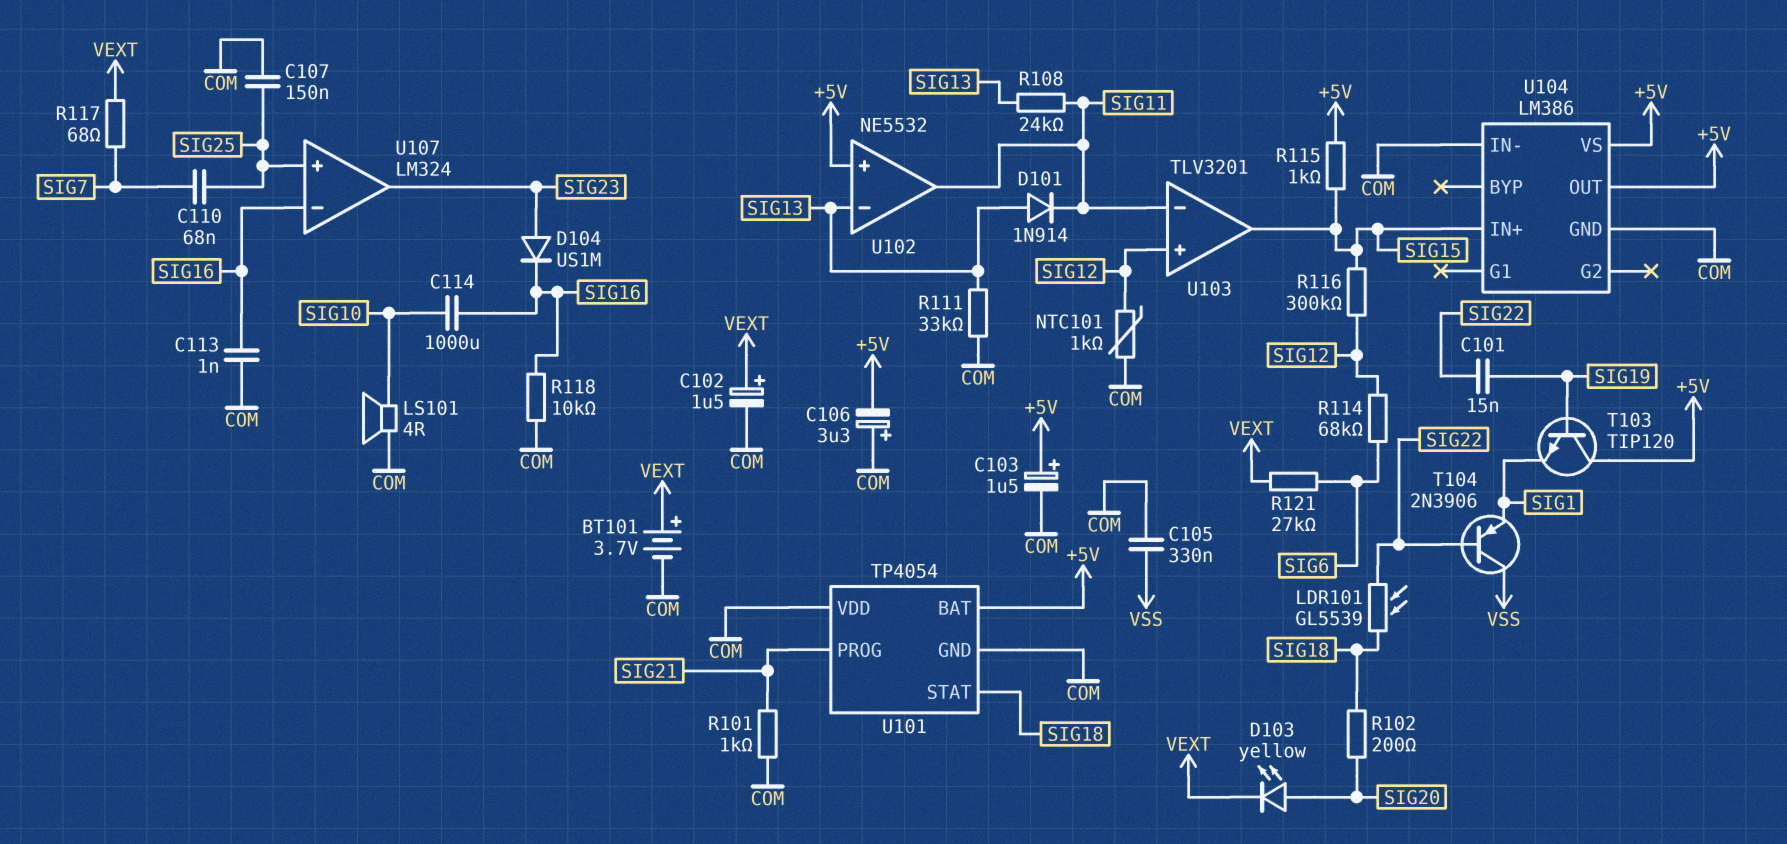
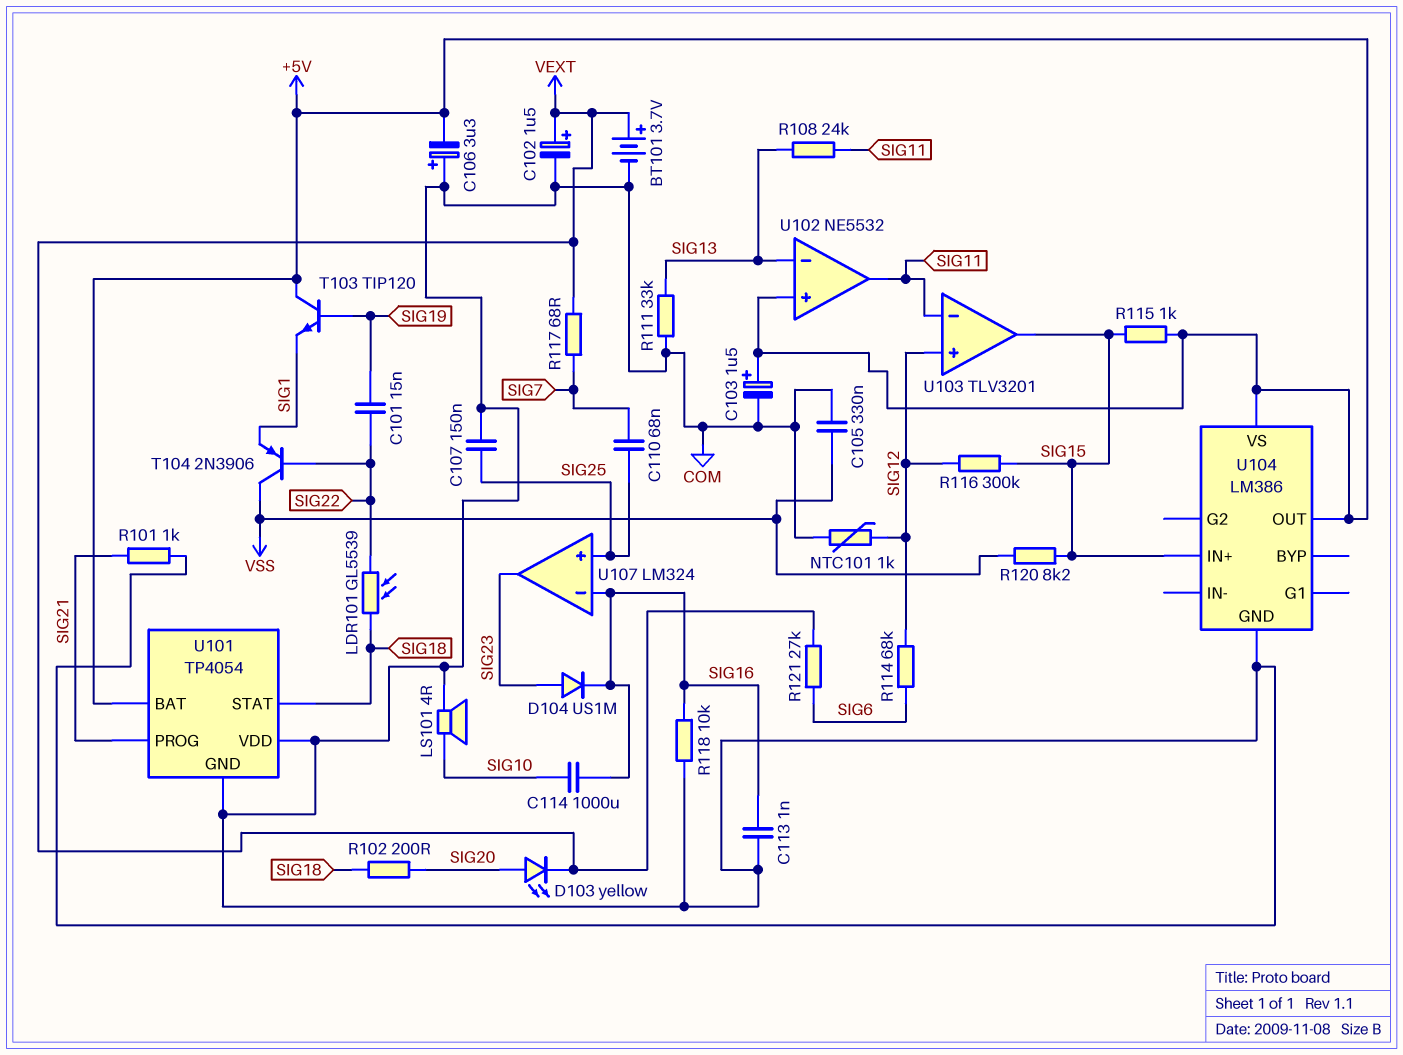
D101: diode 1N914 (A SIG13, K SIG11) -> none
R120: none -> 8.2k (SIG15, VSS)
U104 pin IN-: COM -> none

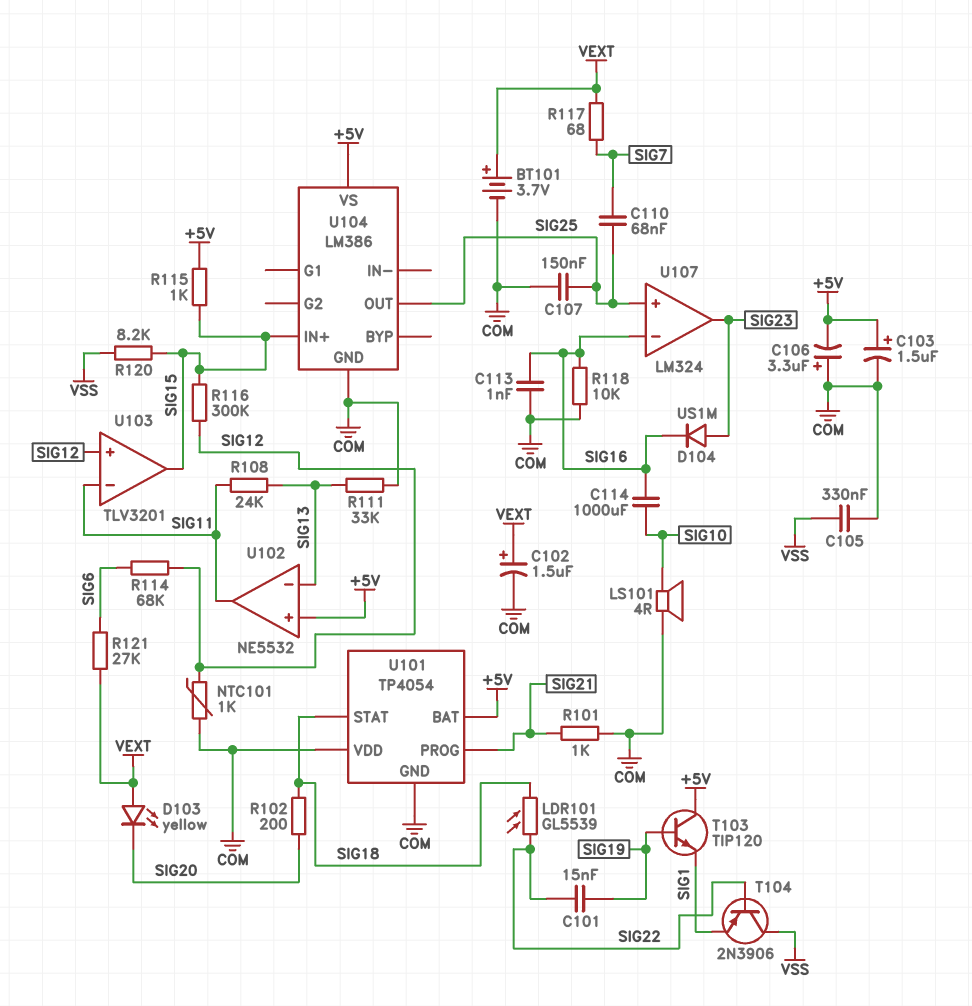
D103: LED yellow (A SIG20, K VEXT) -> LED yellow (A VEXT, K SIG20)
U104 pin OUT: +5V -> SIG25

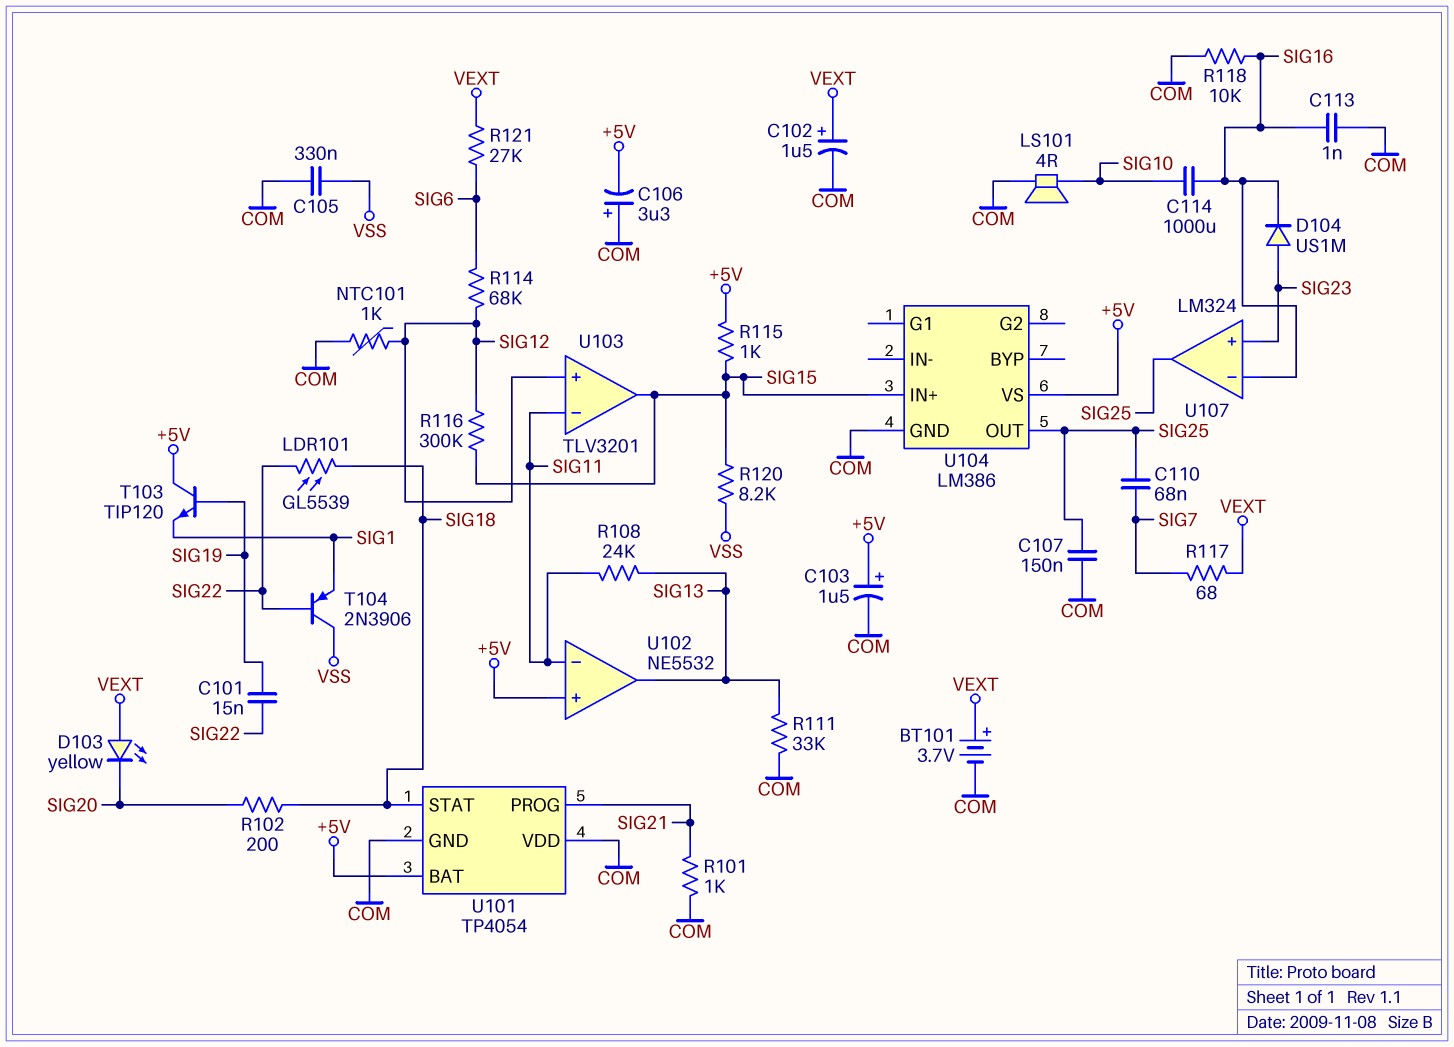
U102 pin in-: SIG13 -> SIG11
U102 pin out: SIG11 -> SIG13
U107 pin in+: SIG25 -> SIG23
U107 pin out: SIG23 -> SIG25

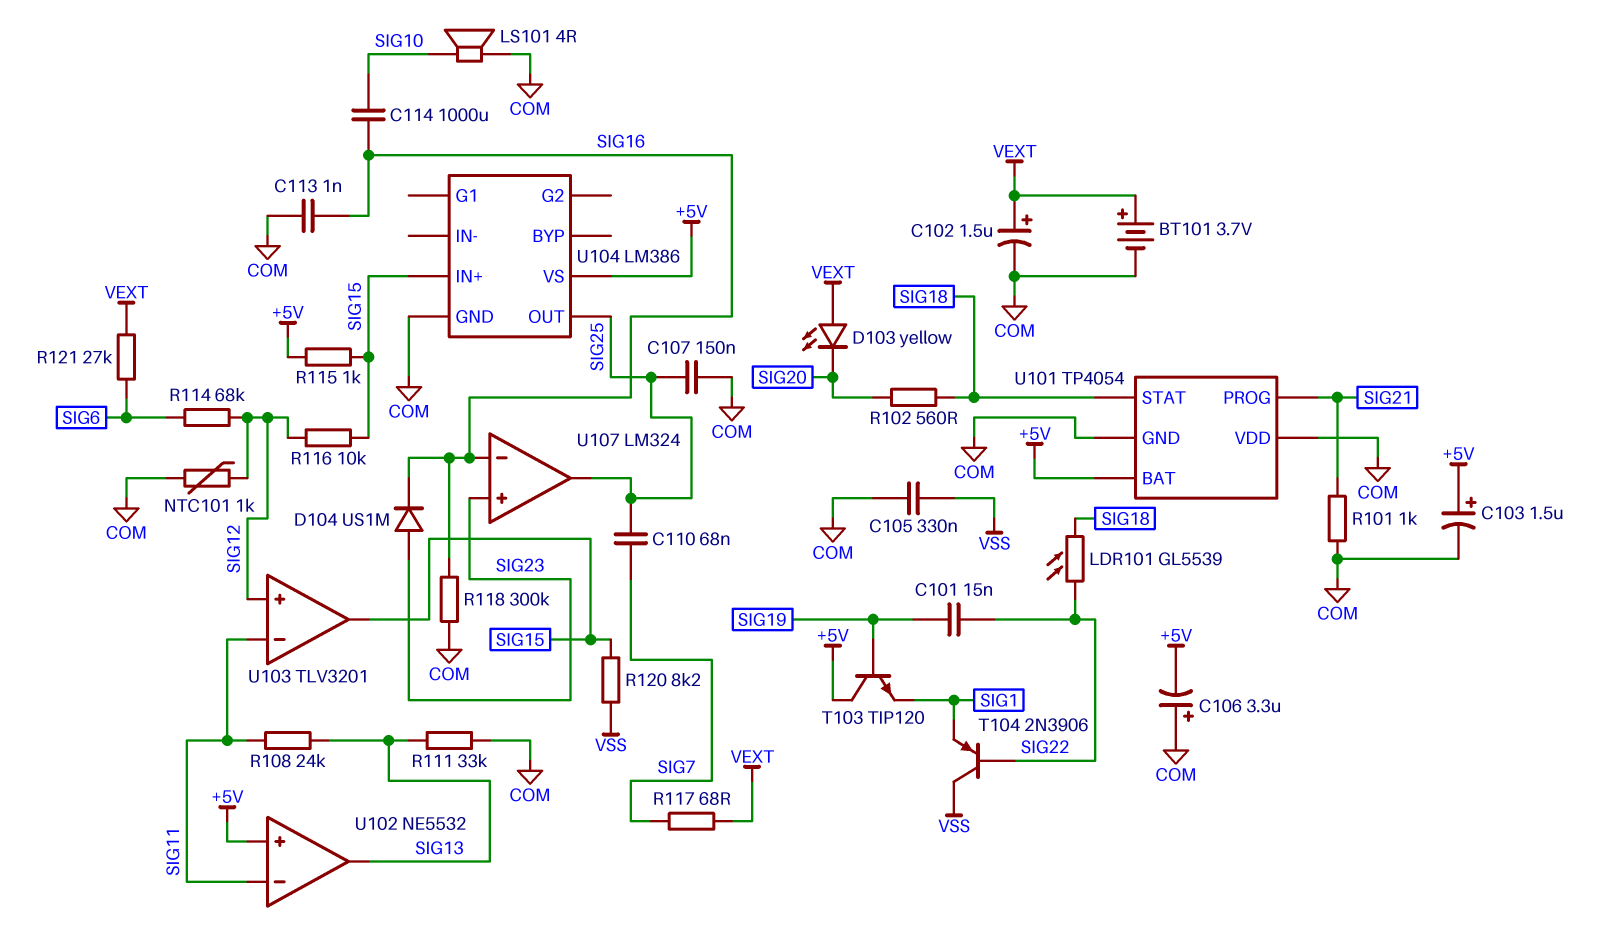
R102: 200 (SIG18, SIG20) -> 560 (SIG18, SIG20)
R116: 300k (SIG12, SIG15) -> 10k (SIG12, SIG15)
R118: 10k (COM, SIG16) -> 300k (COM, SIG16)

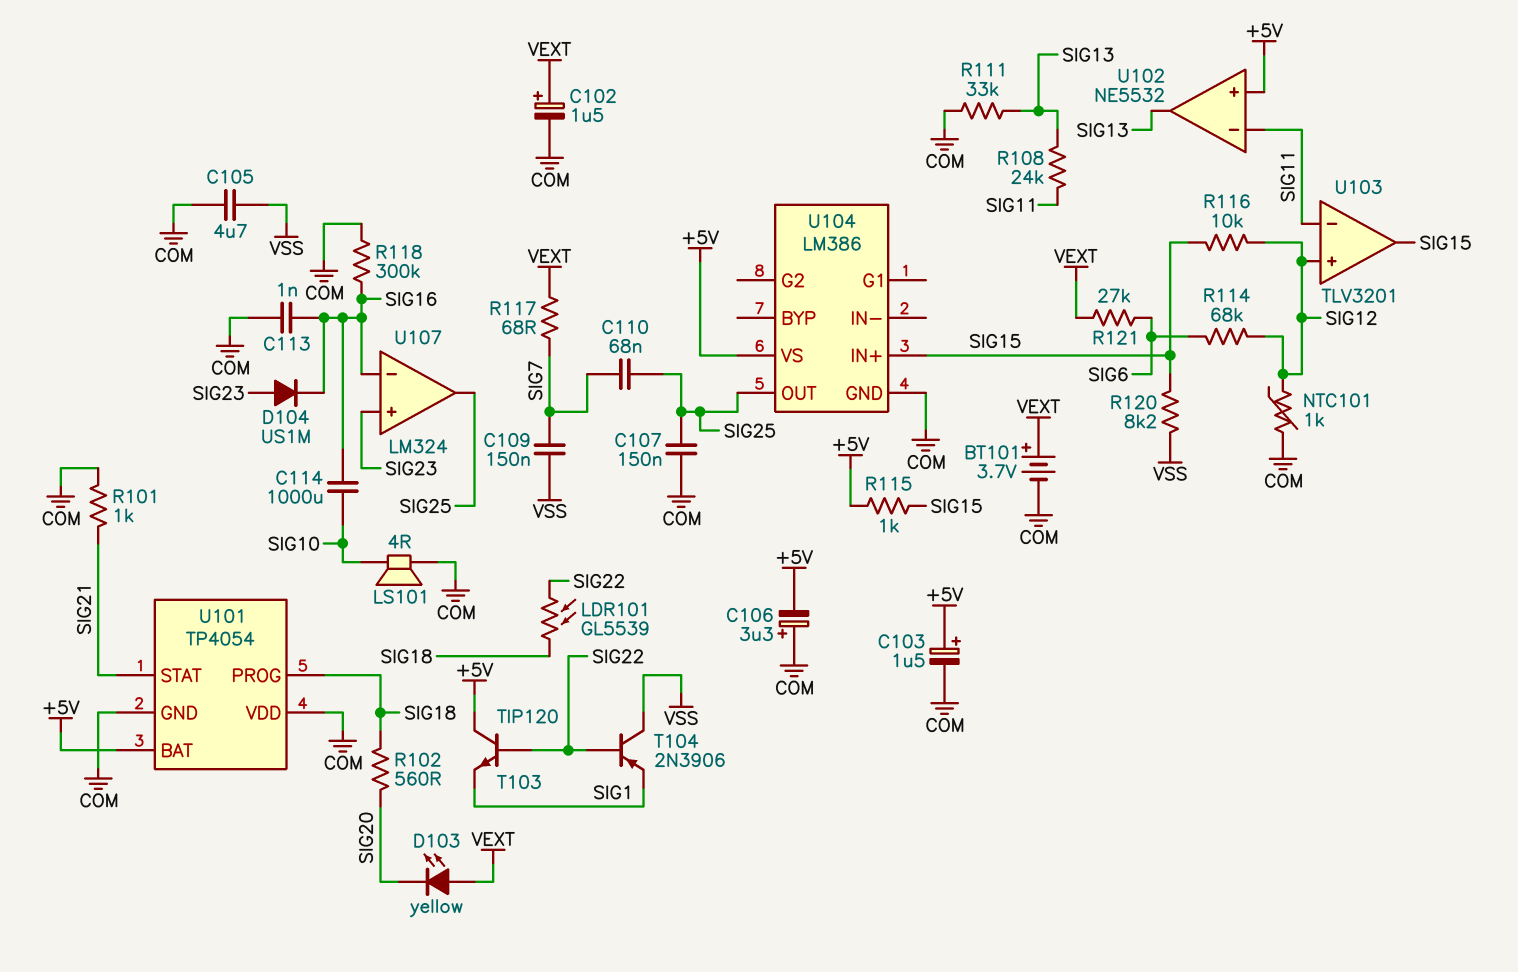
C101: 15nF (SIG19, SIG22) -> none
C105: 330nF (COM, VSS) -> 4.7uF (COM, VSS)
C109: none -> 150nF (SIG7, VSS)
T103: NPN TIP120 (B SIG19, C +5V, E SIG1) -> NPN TIP120 (B SIG22, C +5V, E SIG1)
U101 pin PROG: SIG21 -> SIG18
U101 pin STAT: SIG18 -> SIG21

